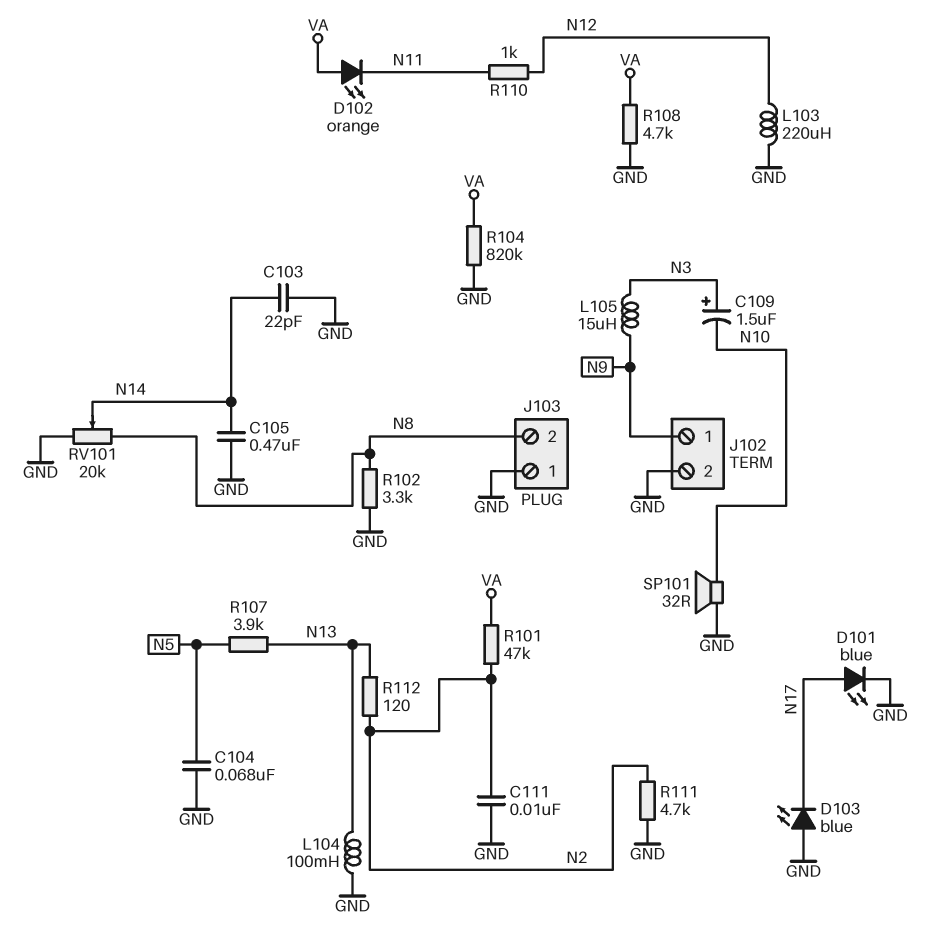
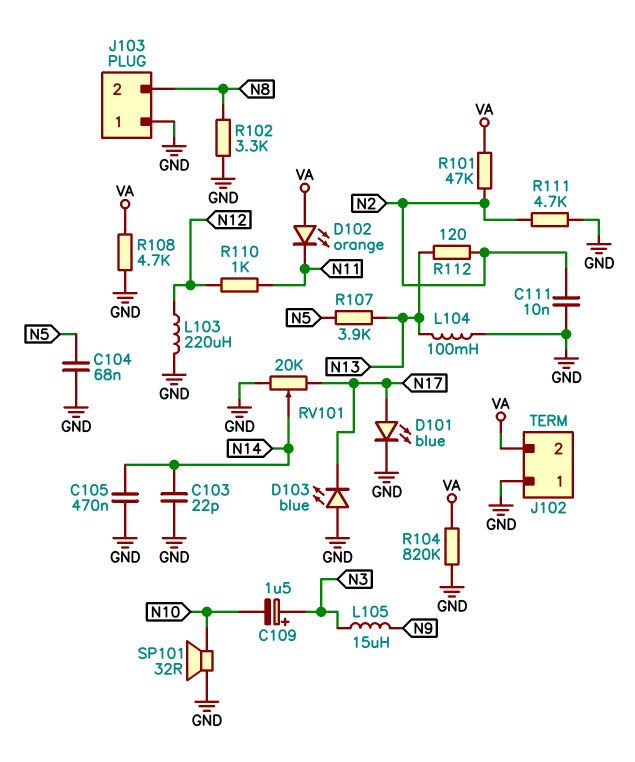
J102 pin 1: N9 -> GND
J102 pin 2: GND -> VA
RV101: 20k (GND, N8, wiper N14) -> 20k (GND, N17, wiper N14)

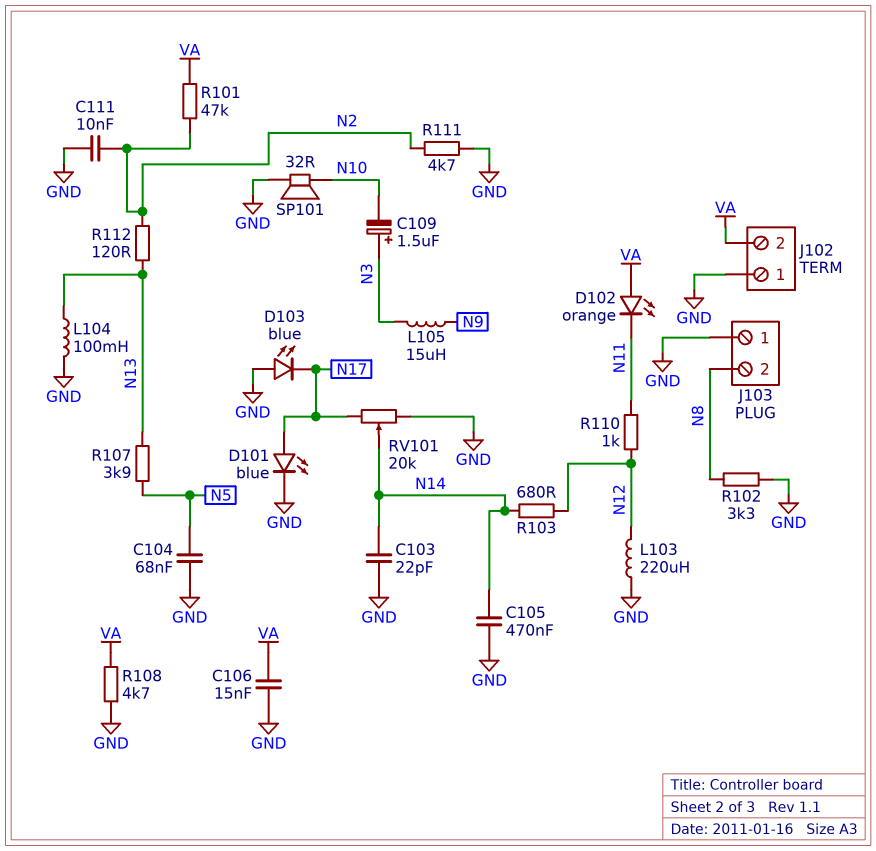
C106: none -> 15nF (GND, VA)
R103: none -> 680 (N12, N14)
R104: 820k (GND, VA) -> none

